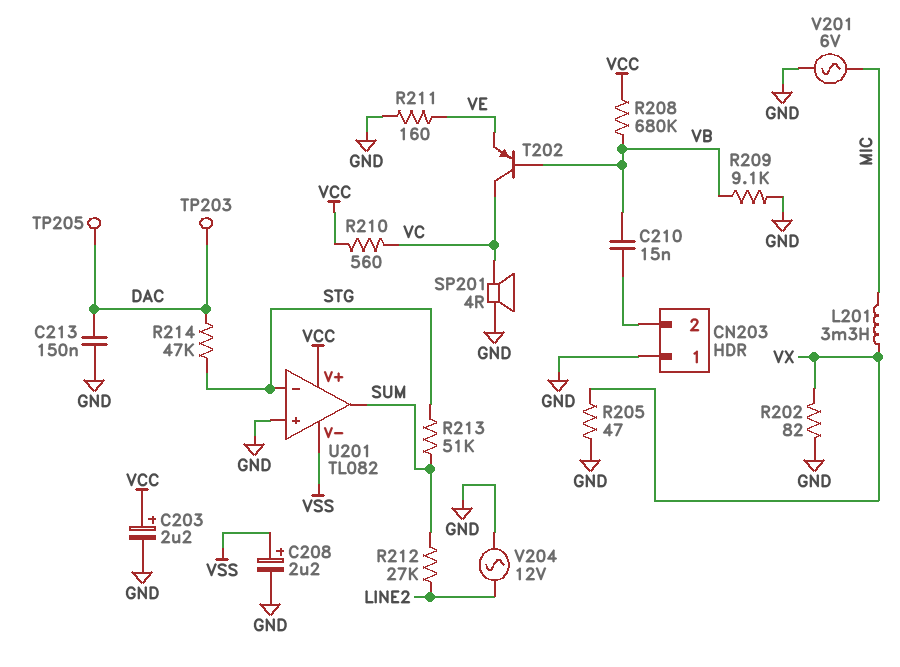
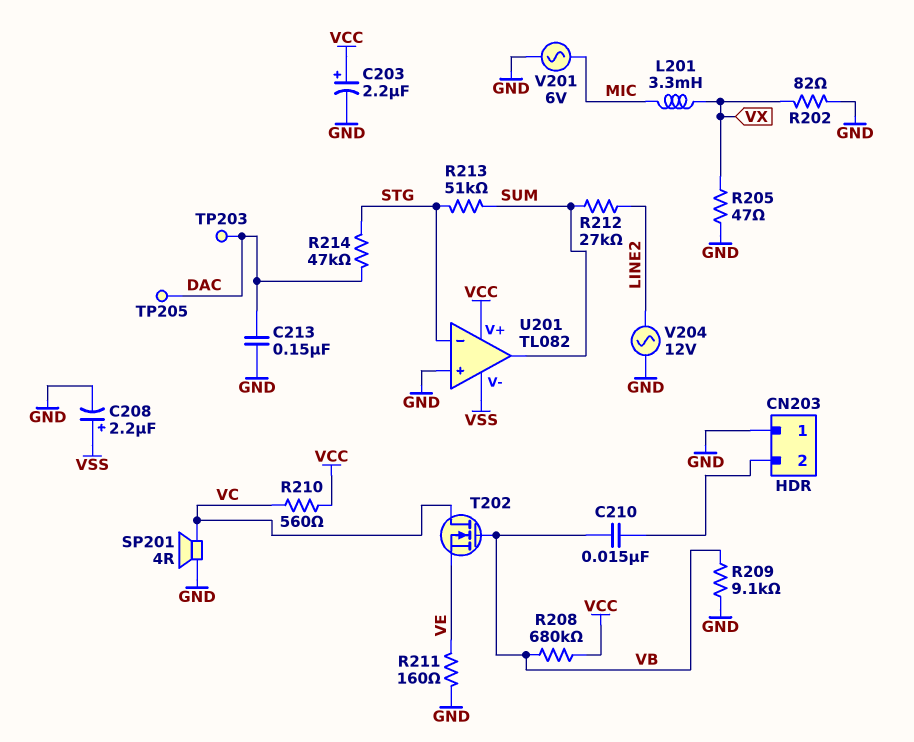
T202: PNP (B VB, C VC, E VE) -> NMOS (G VB, D VC, S VE)

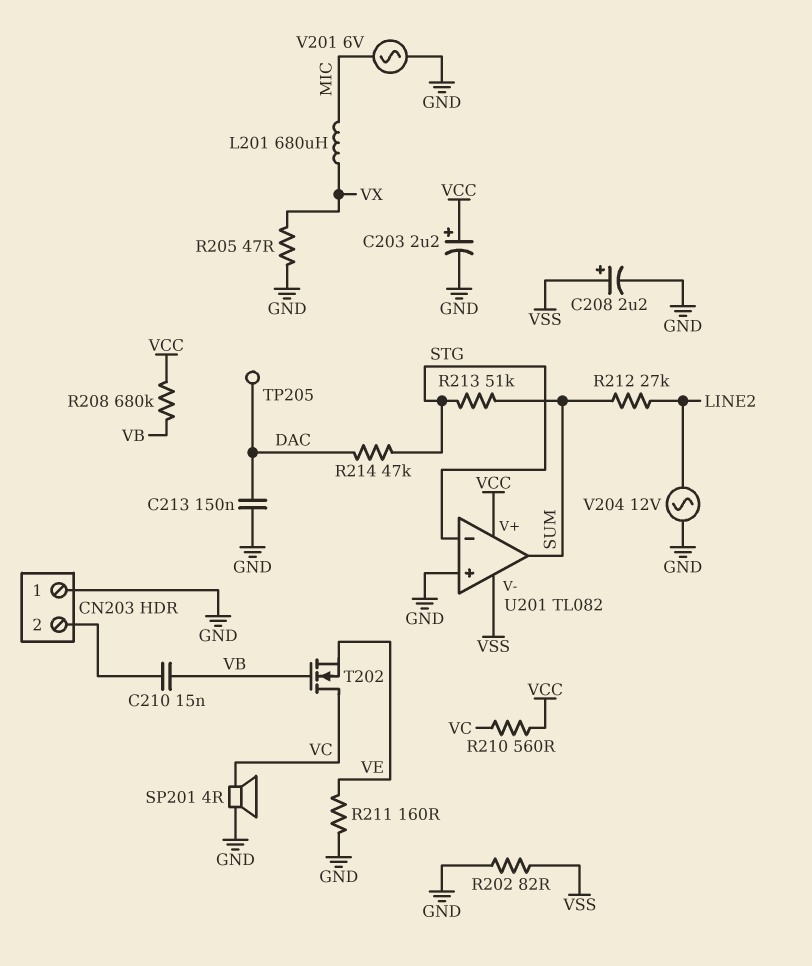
L201: 3.3mH (MIC, VX) -> 680uH (MIC, VX)
R202: 82 (GND, VX) -> 82 (GND, VSS)
R209: 9.1k (GND, VB) -> none
TP203: test point (DAC) -> none

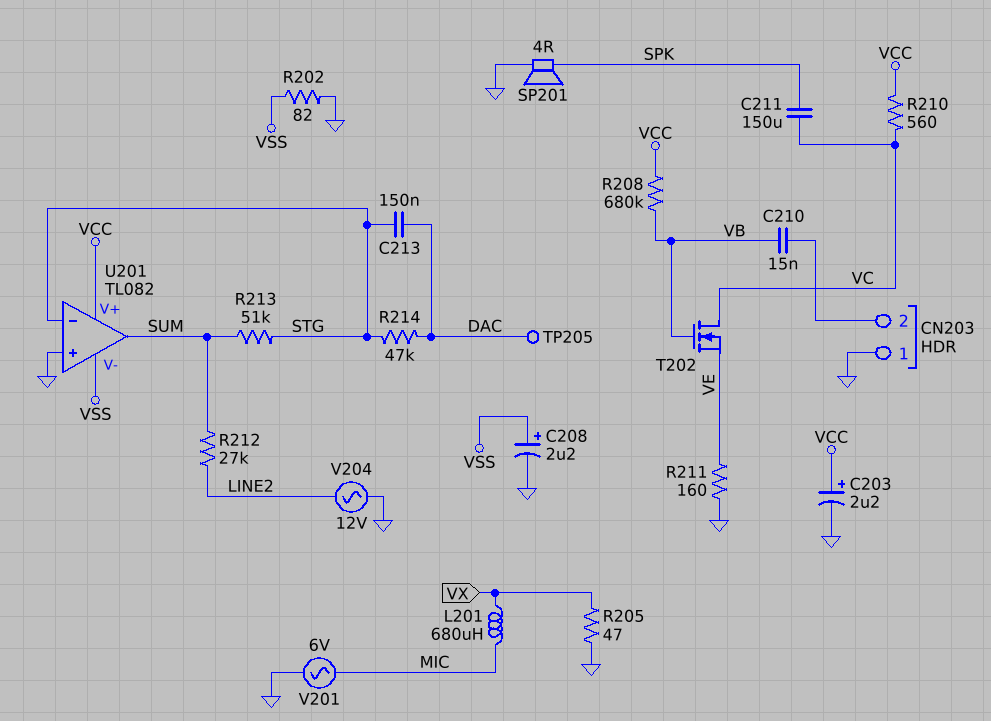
C211: none -> 150uF (SPK, VC)
C213: 150nF (DAC, GND) -> 150nF (DAC, STG)
SP201: speaker 4R (GND, VC) -> speaker 4R (GND, SPK)

